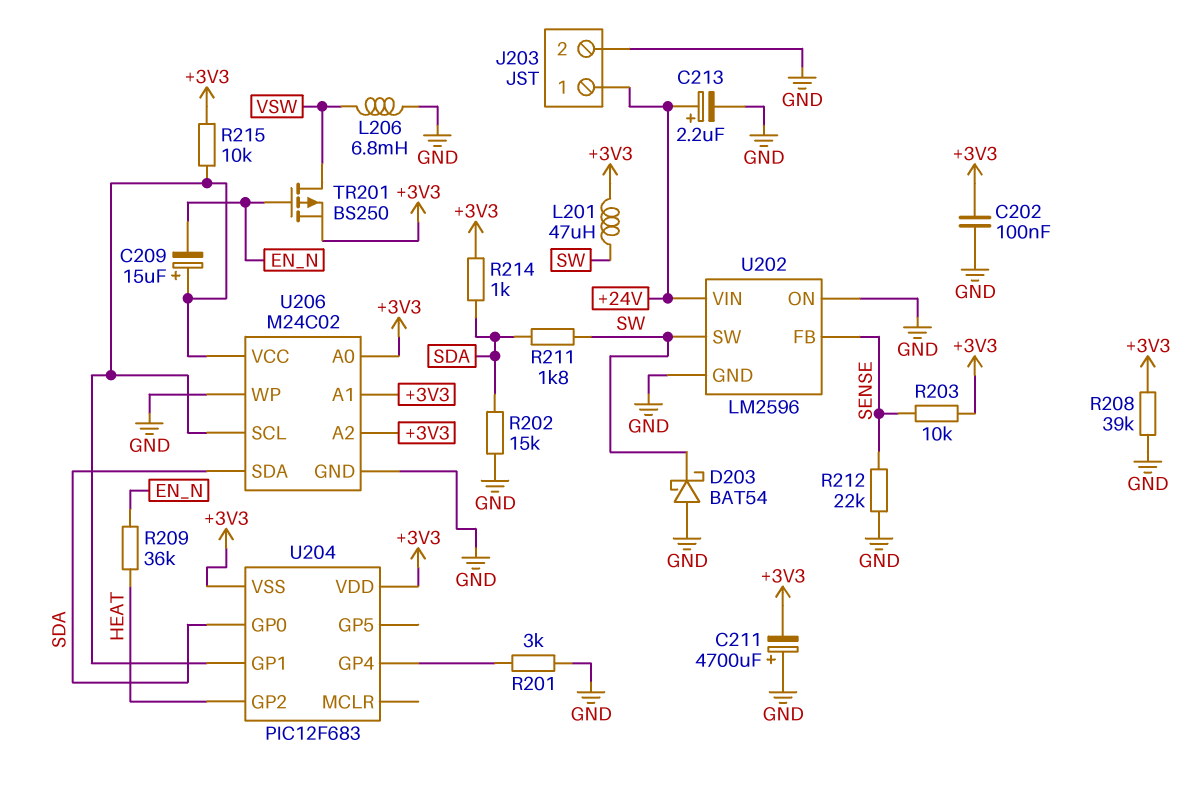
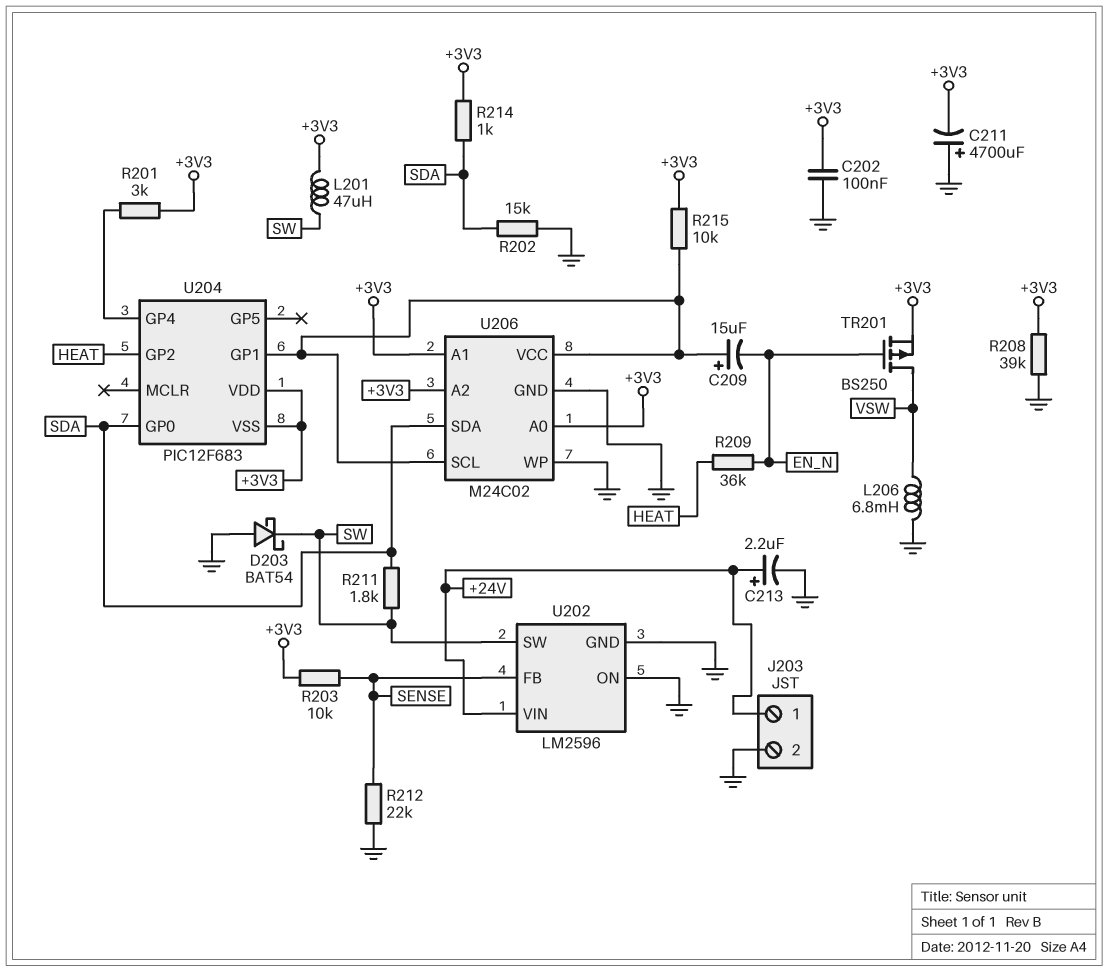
R201: 3k (GND, U204/GP4) -> 3k (+3V3, U204/GP4)

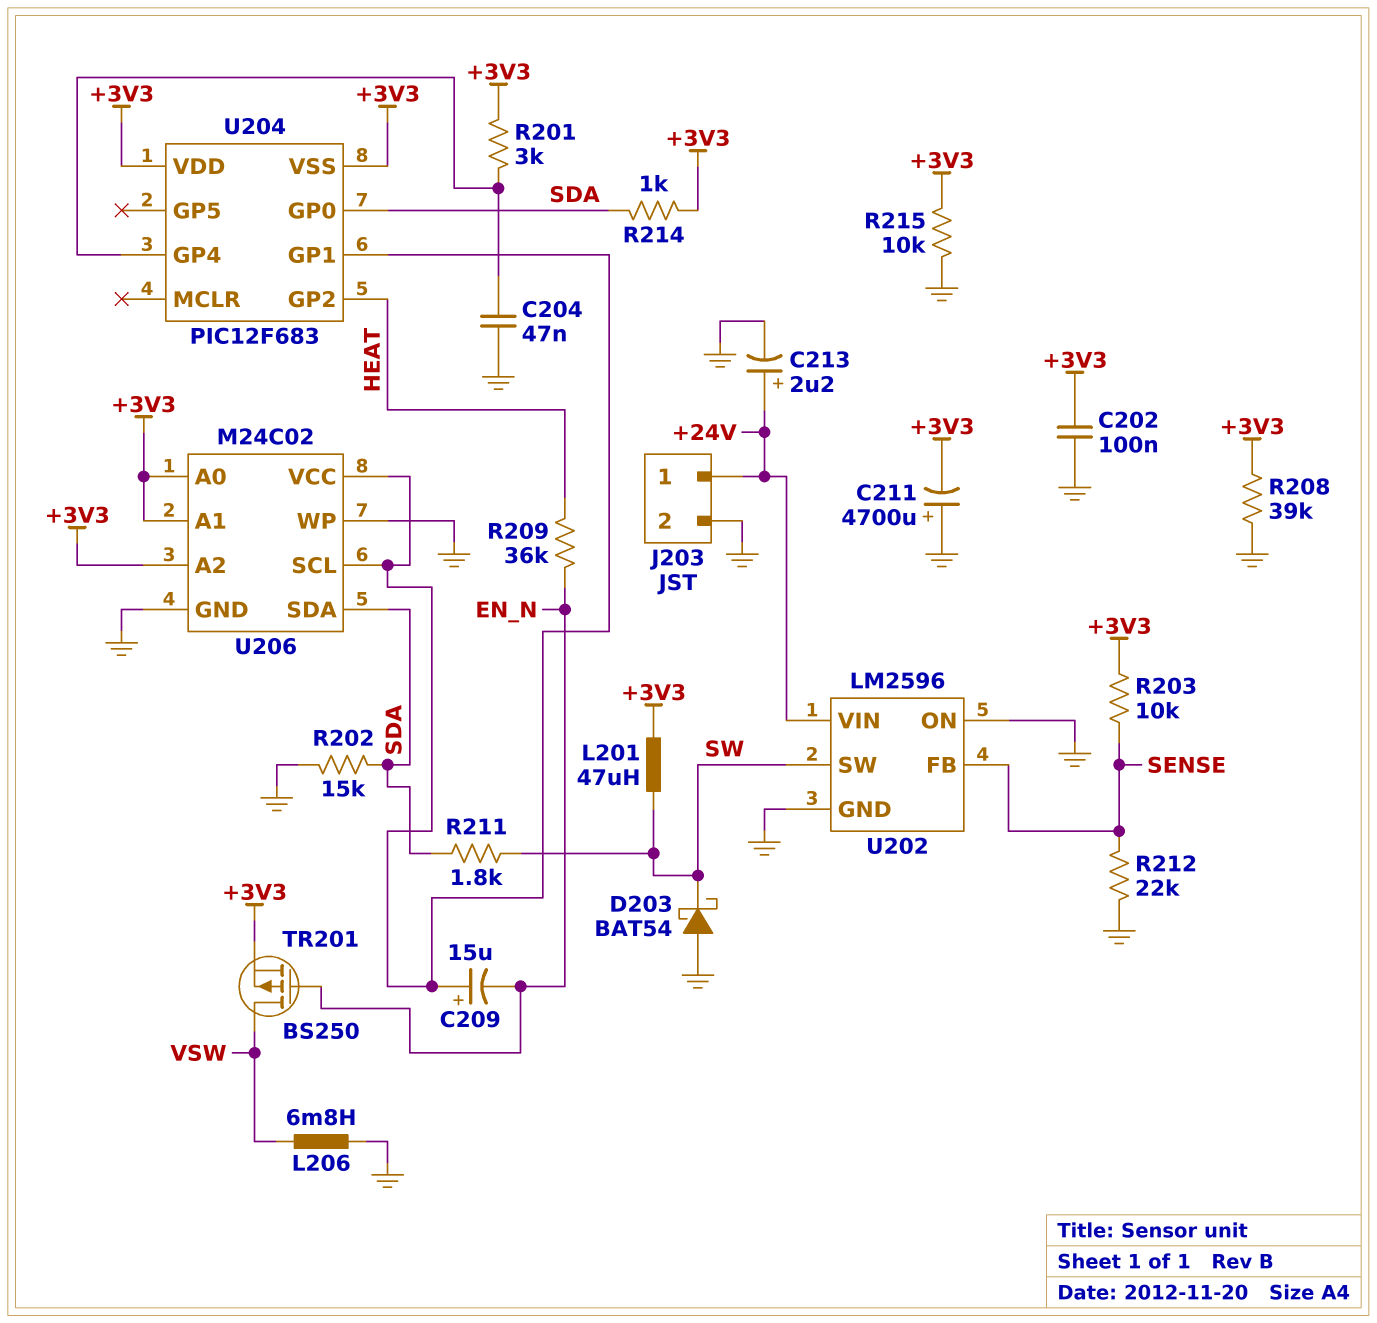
C204: none -> 47nF (GND, U204/GP4)
R215: 10k (+3V3, U204/GP1) -> 10k (+3V3, GND)

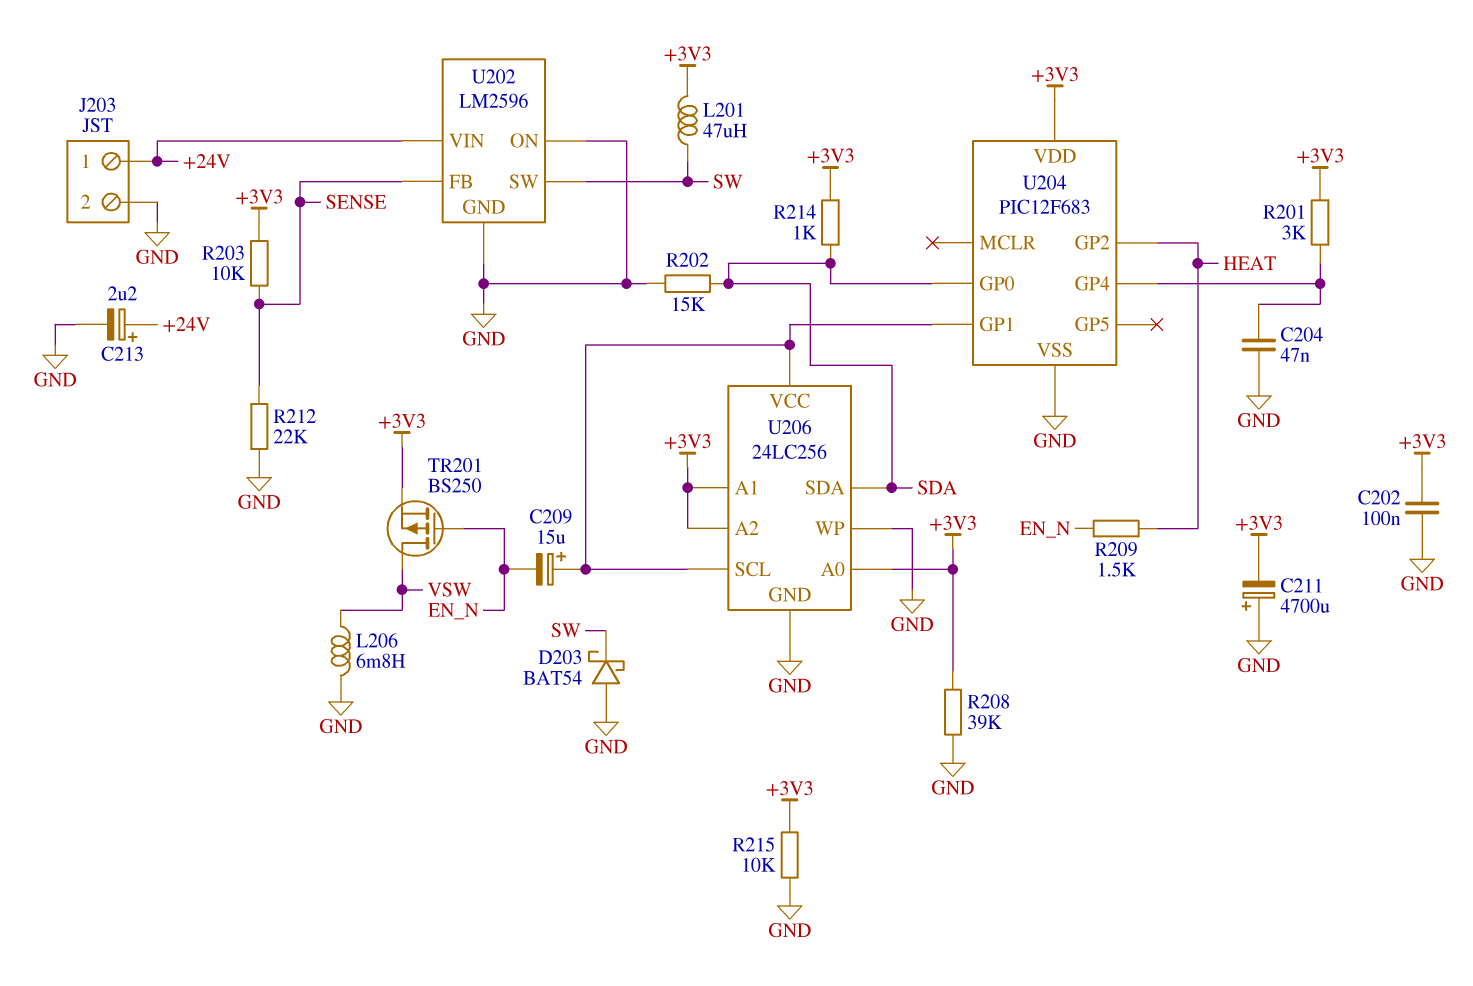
R209: 36k (EN_N, HEAT) -> 1.5k (EN_N, HEAT)
R211: 1.8k (SDA, SW) -> none
U204 pin VSS: +3V3 -> GND
U206: M24C02 -> 24LC256

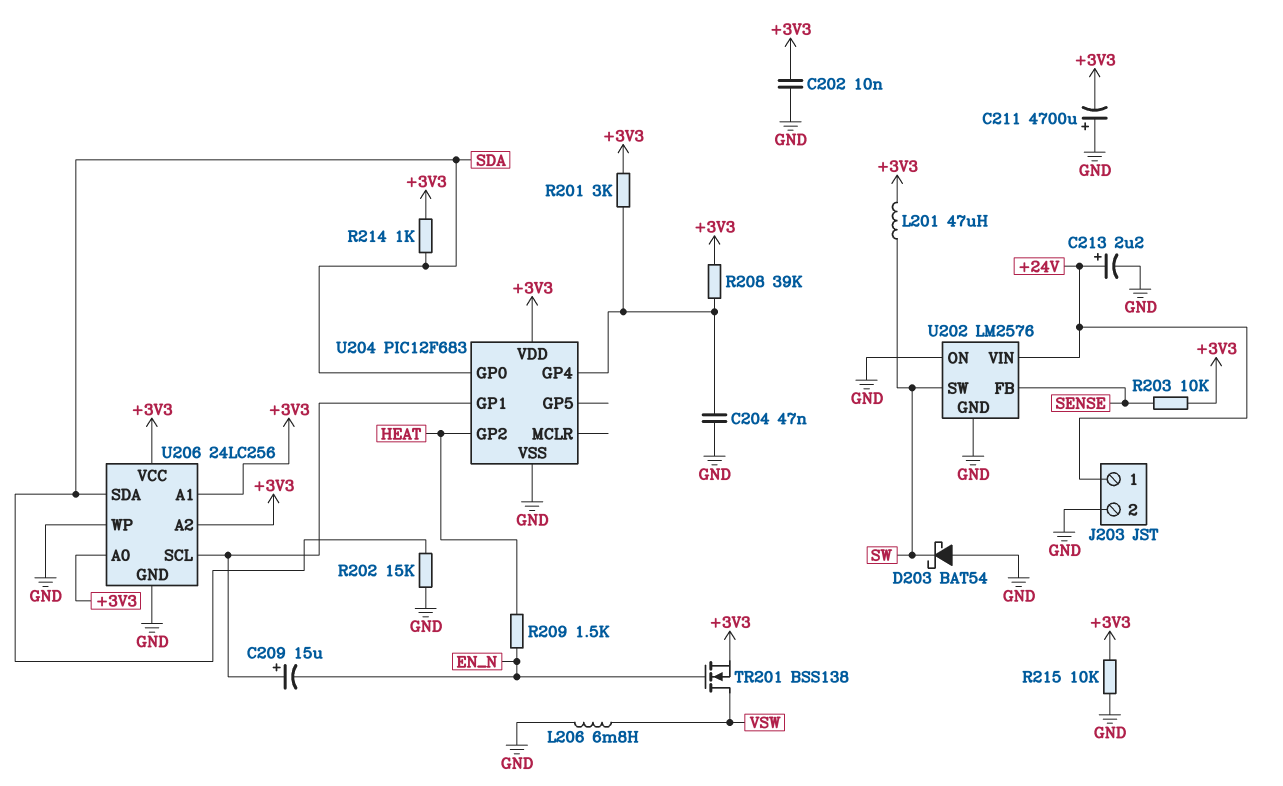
C202: 100nF (+3V3, GND) -> 10nF (+3V3, GND)
R208: 39k (+3V3, GND) -> 39k (+3V3, U204/GP4)
R212: 22k (GND, SENSE) -> none
TR201: PMOS BS250 (G EN_N, D VSW, S +3V3) -> NMOS BSS138 (G EN_N, D VSW, S +3V3)
U202: LM2596 -> LM2576
U206 pin VCC: U204/GP1 -> +3V3

